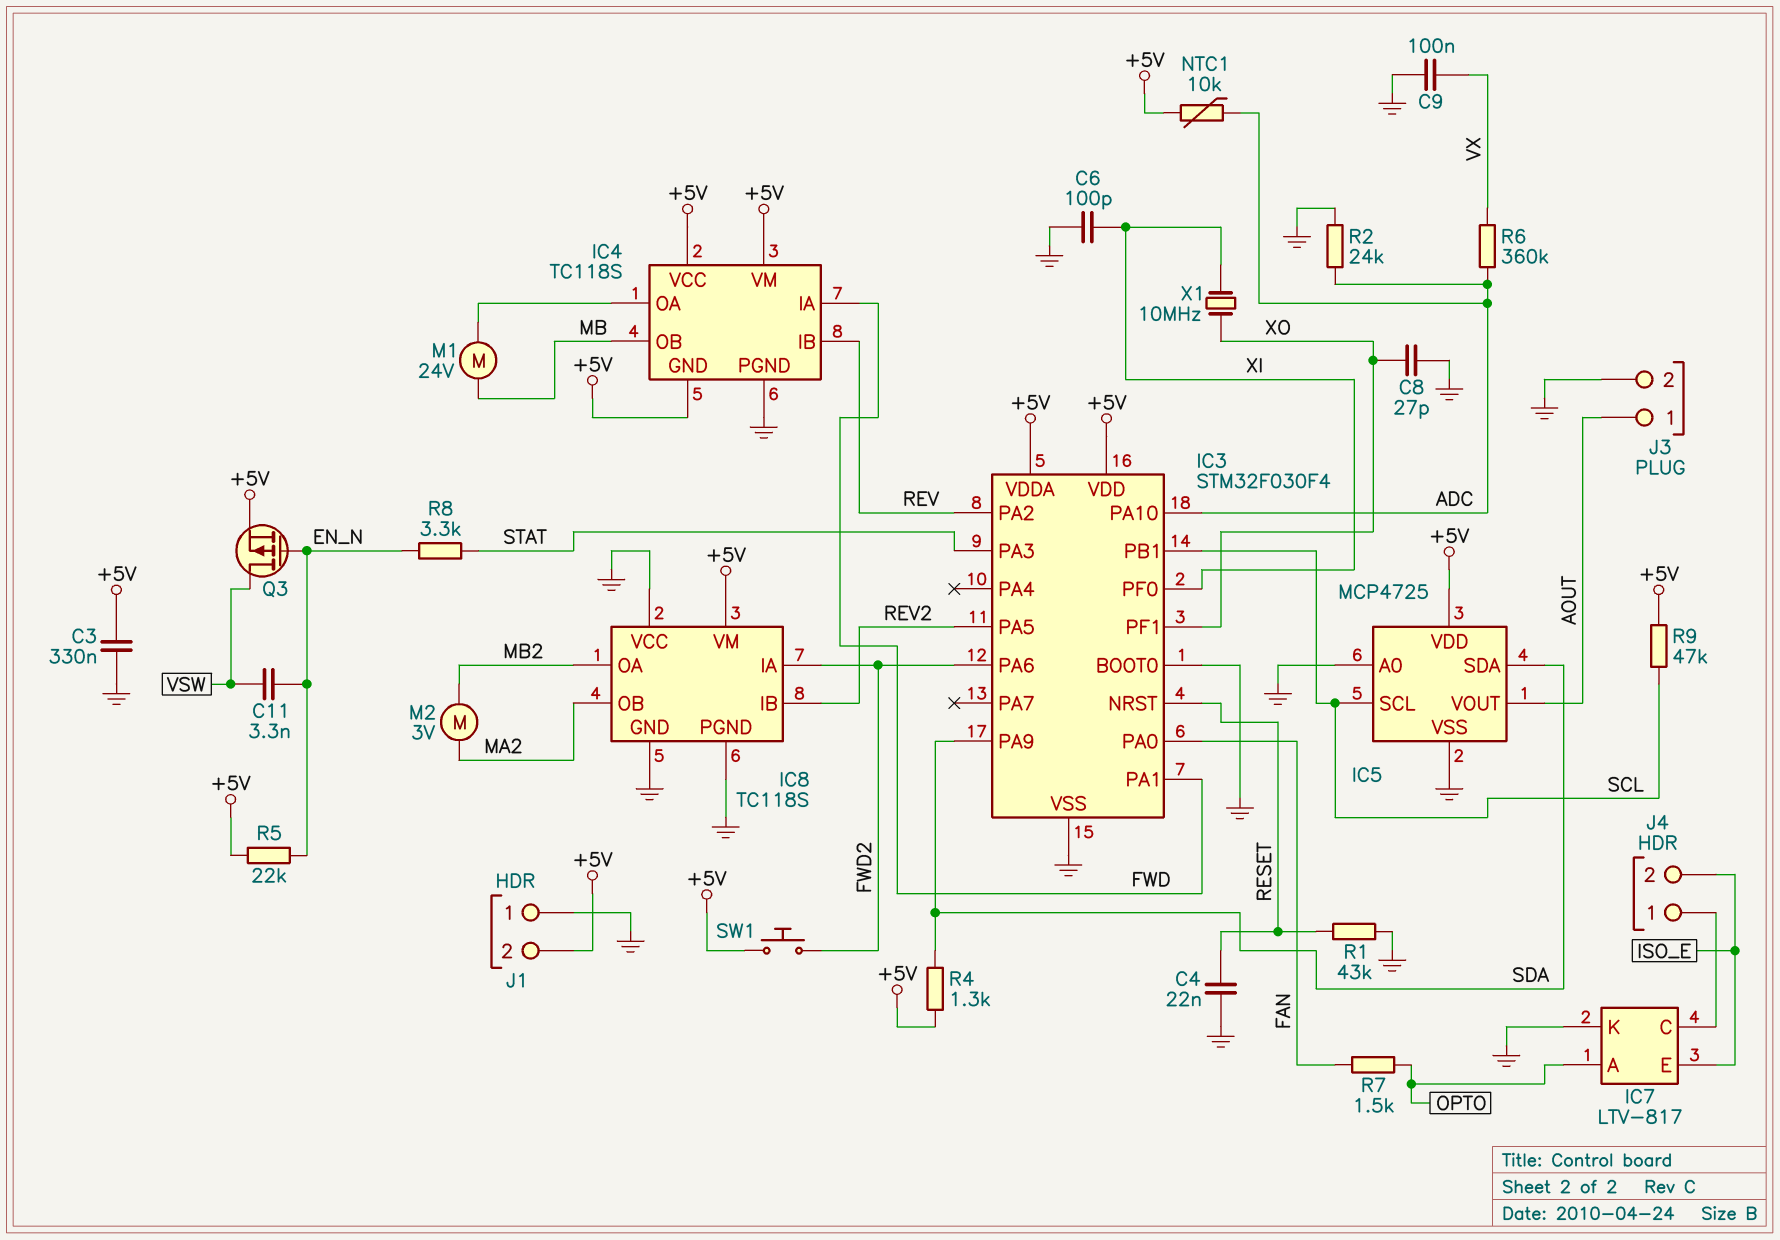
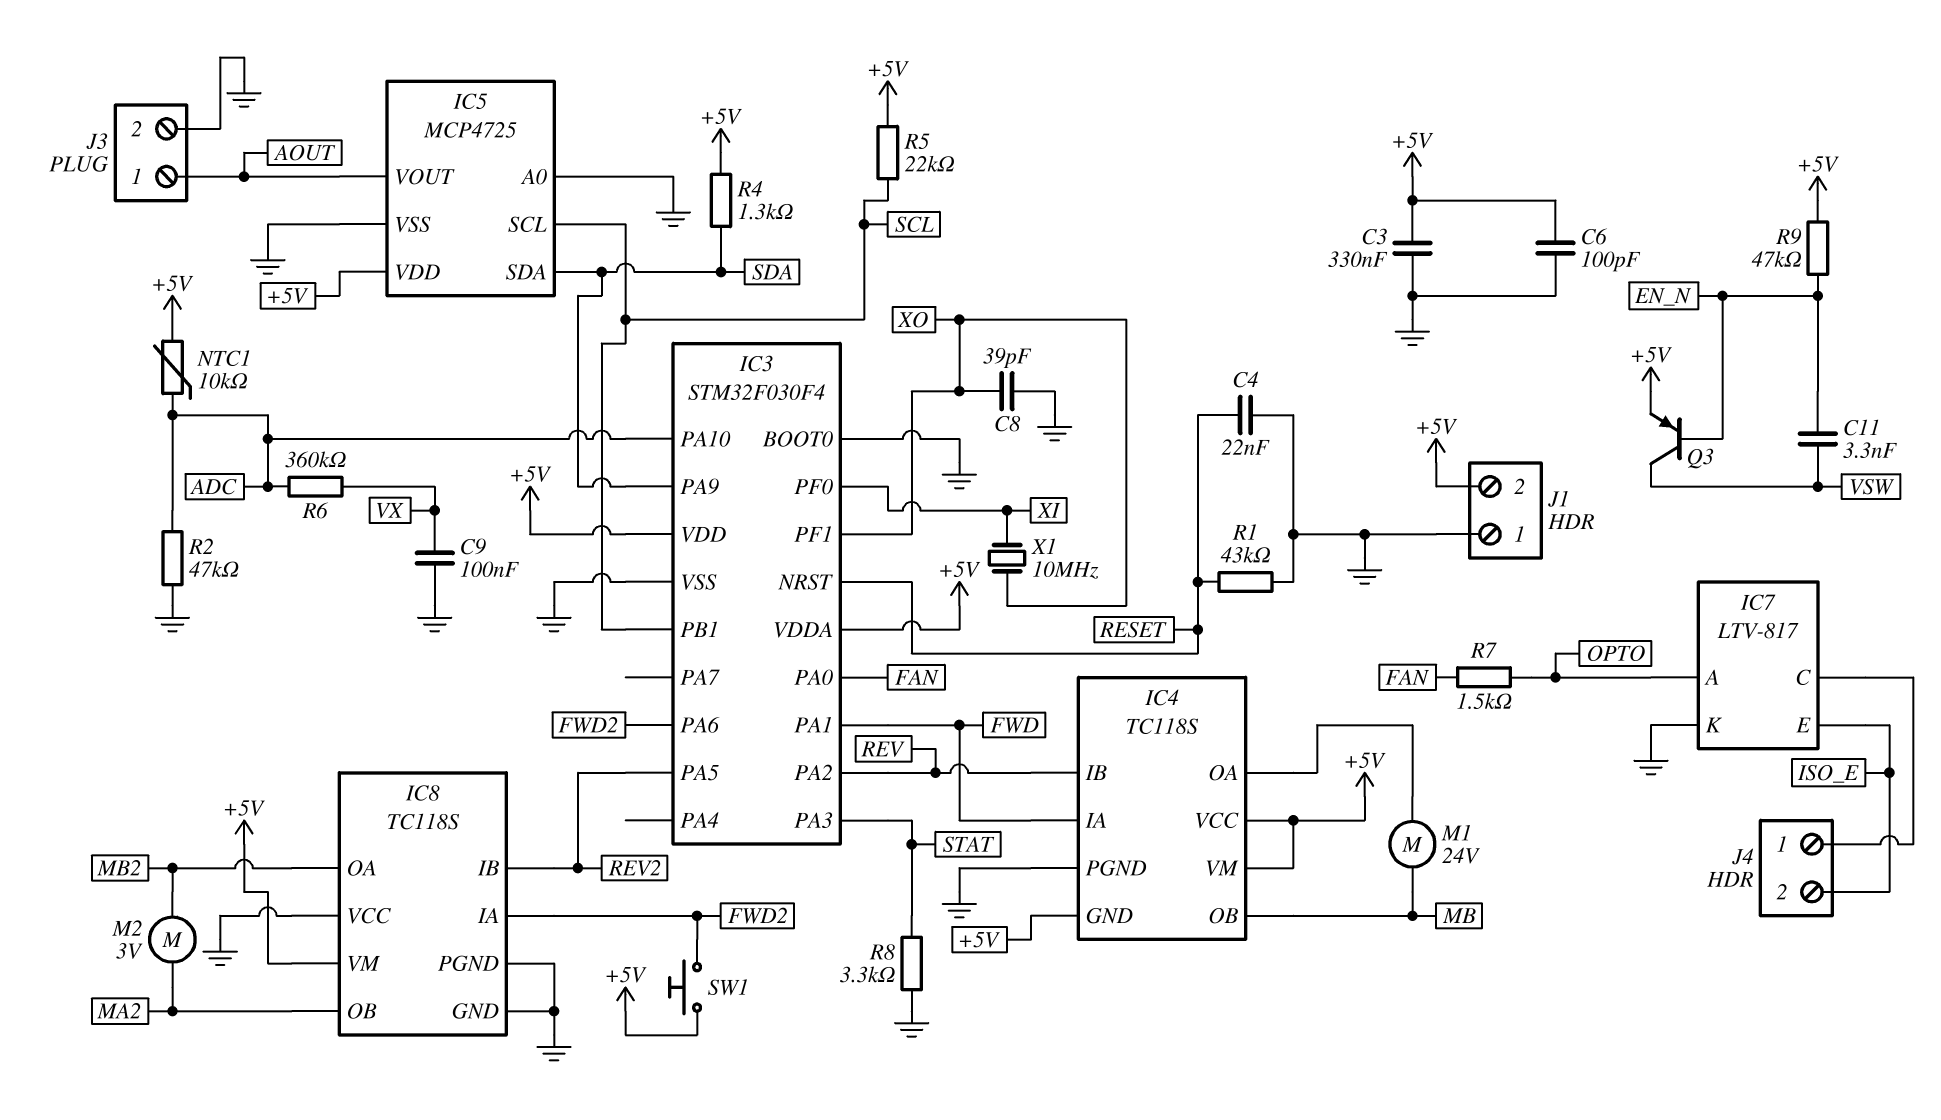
C6: 100pF (GND, XI) -> 100pF (+5V, GND)
C8: 27pF (GND, XO) -> 39pF (GND, XO)
Q3: PMOS (G EN_N, D VSW, S +5V) -> PNP (B EN_N, C VSW, E +5V)
R2: 24k (ADC, GND) -> 47k (ADC, GND)
R5: 22k (+5V, EN_N) -> 22k (+5V, SCL)
R8: 3.3k (EN_N, STAT) -> 3.3k (GND, STAT)
R9: 47k (+5V, SCL) -> 47k (+5V, EN_N)

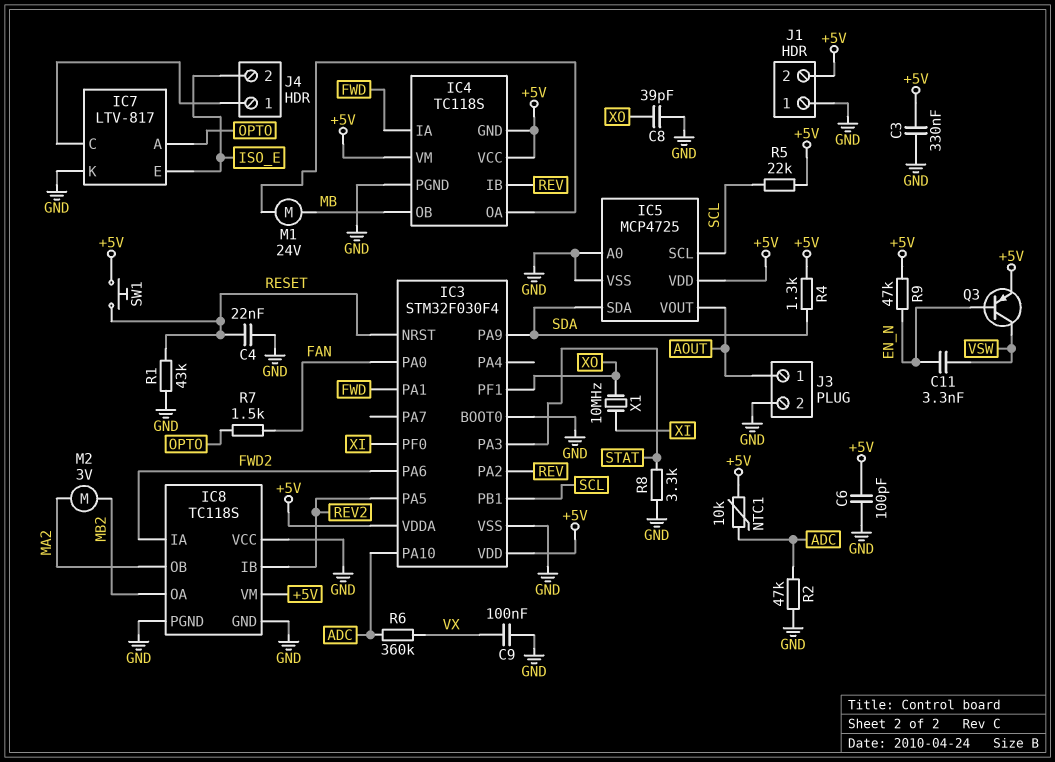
SW1: button (+5V, FWD2) -> button (+5V, RESET)

